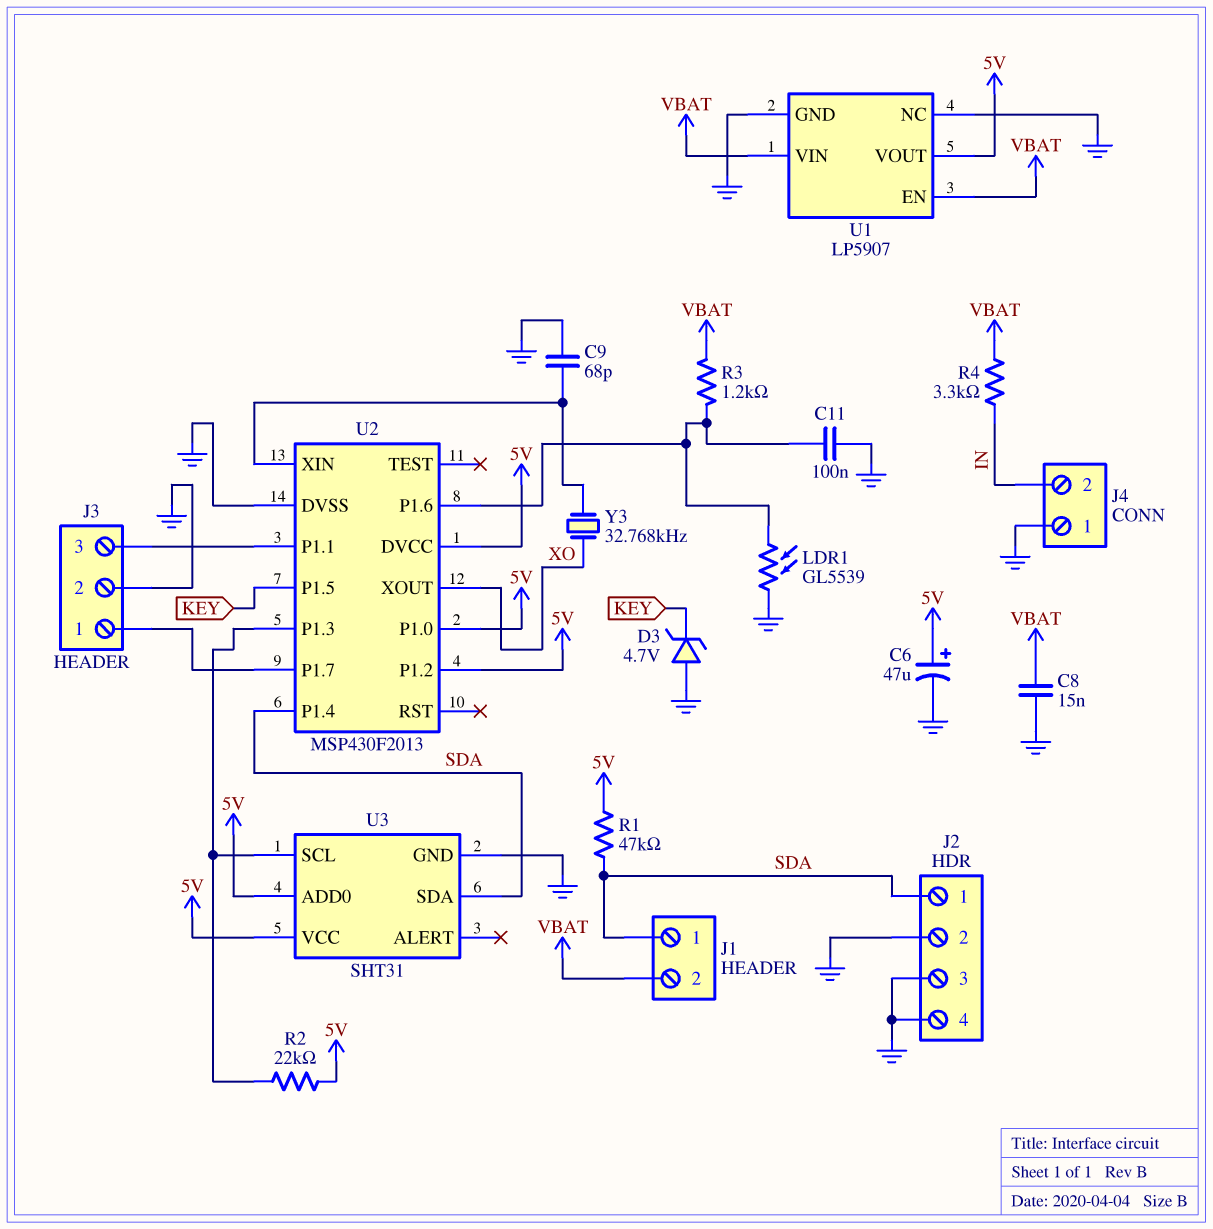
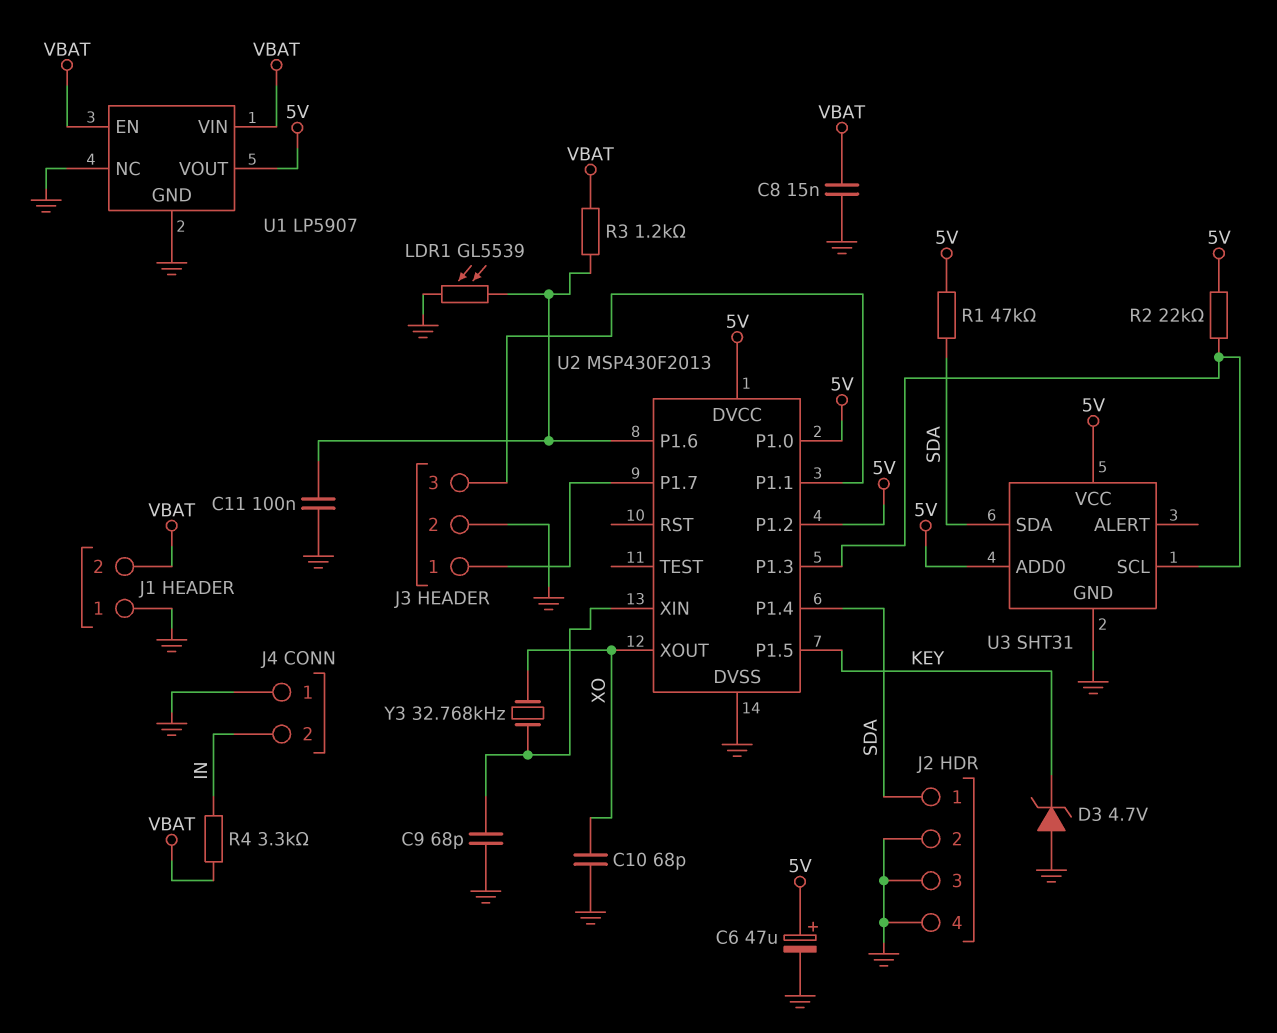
C10: none -> 68pF (GND, XO)
J1 pin 1: SDA -> GND

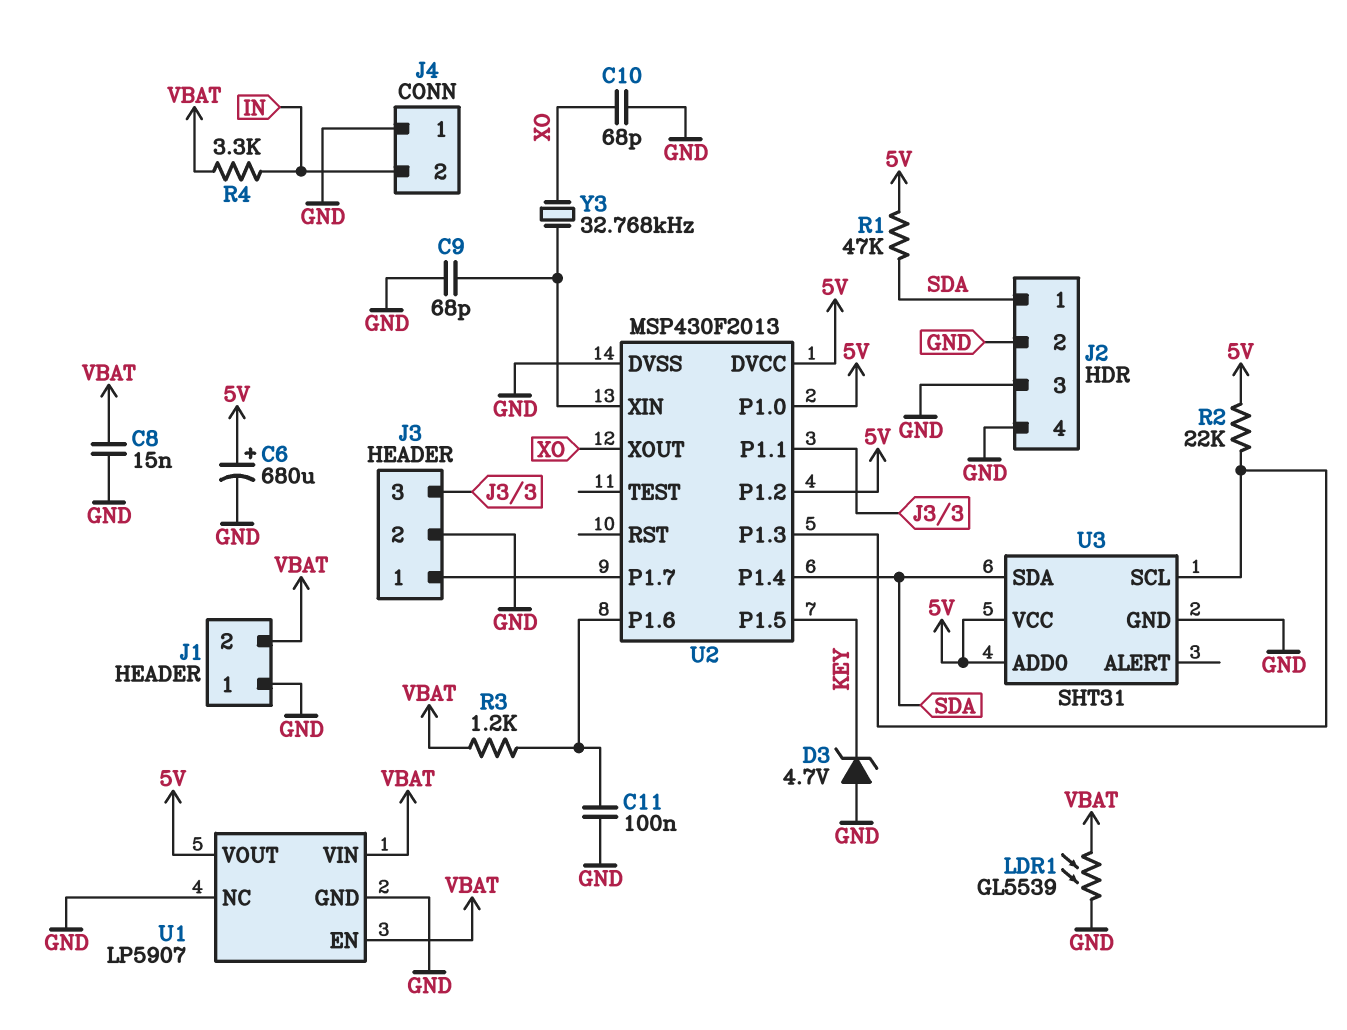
C6: 47uF (plus 5V, minus GND) -> 680uF (plus 5V, minus GND)
LDR1: GL5539 (GND, U2/P1.6) -> GL5539 (GND, VBAT)

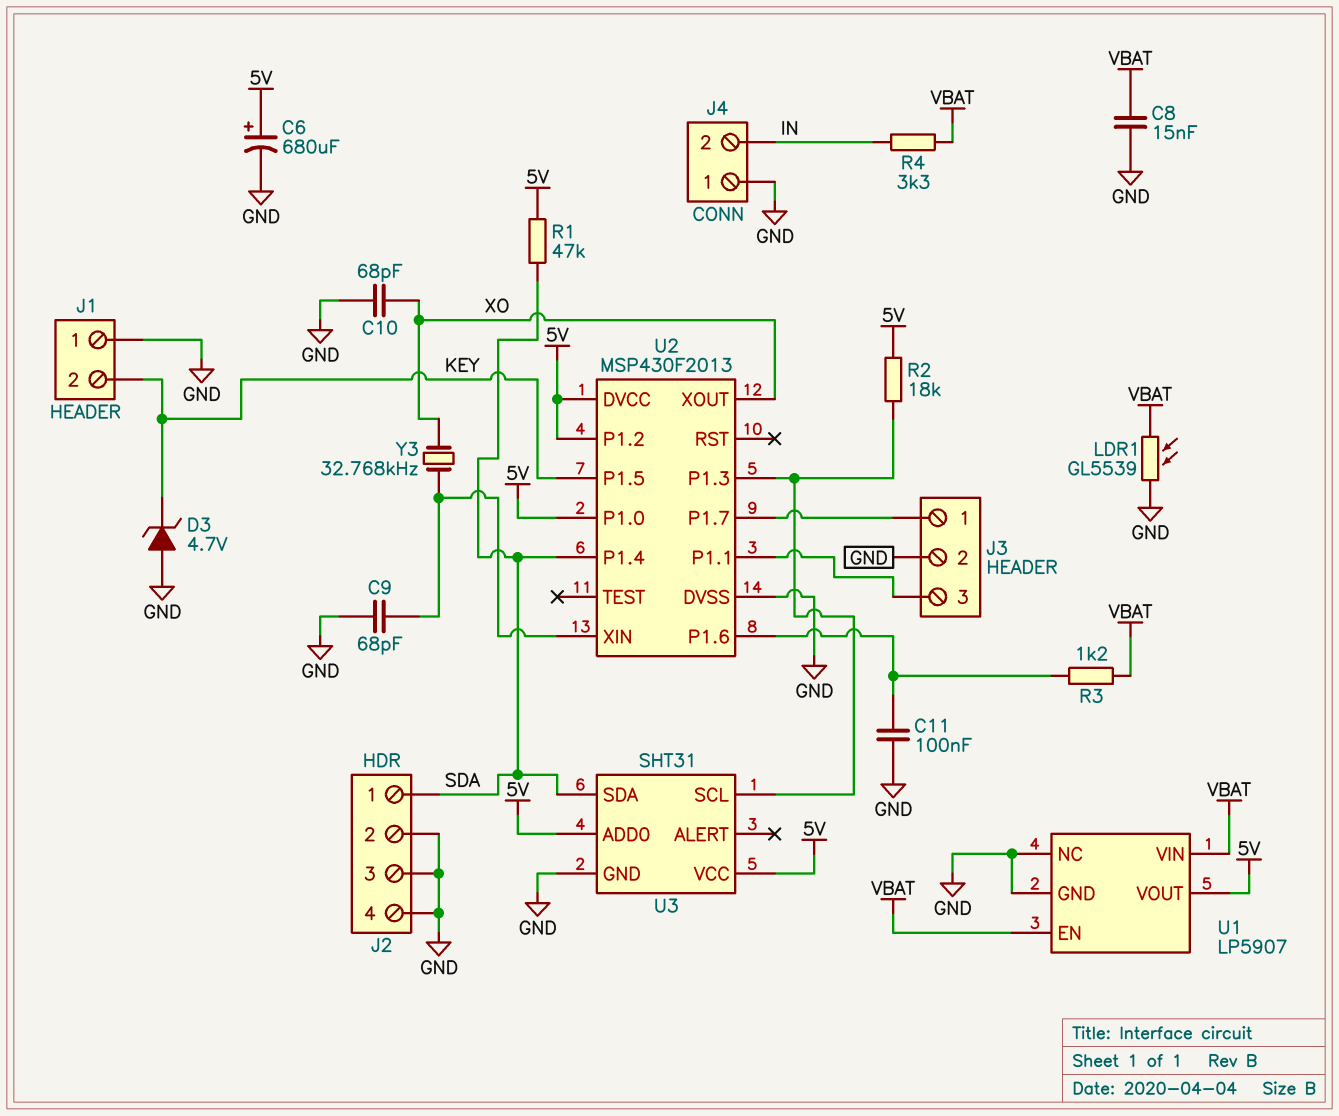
J1 pin 2: VBAT -> KEY
R2: 22k (5V, U2/P1.3) -> 18k (5V, U2/P1.3)

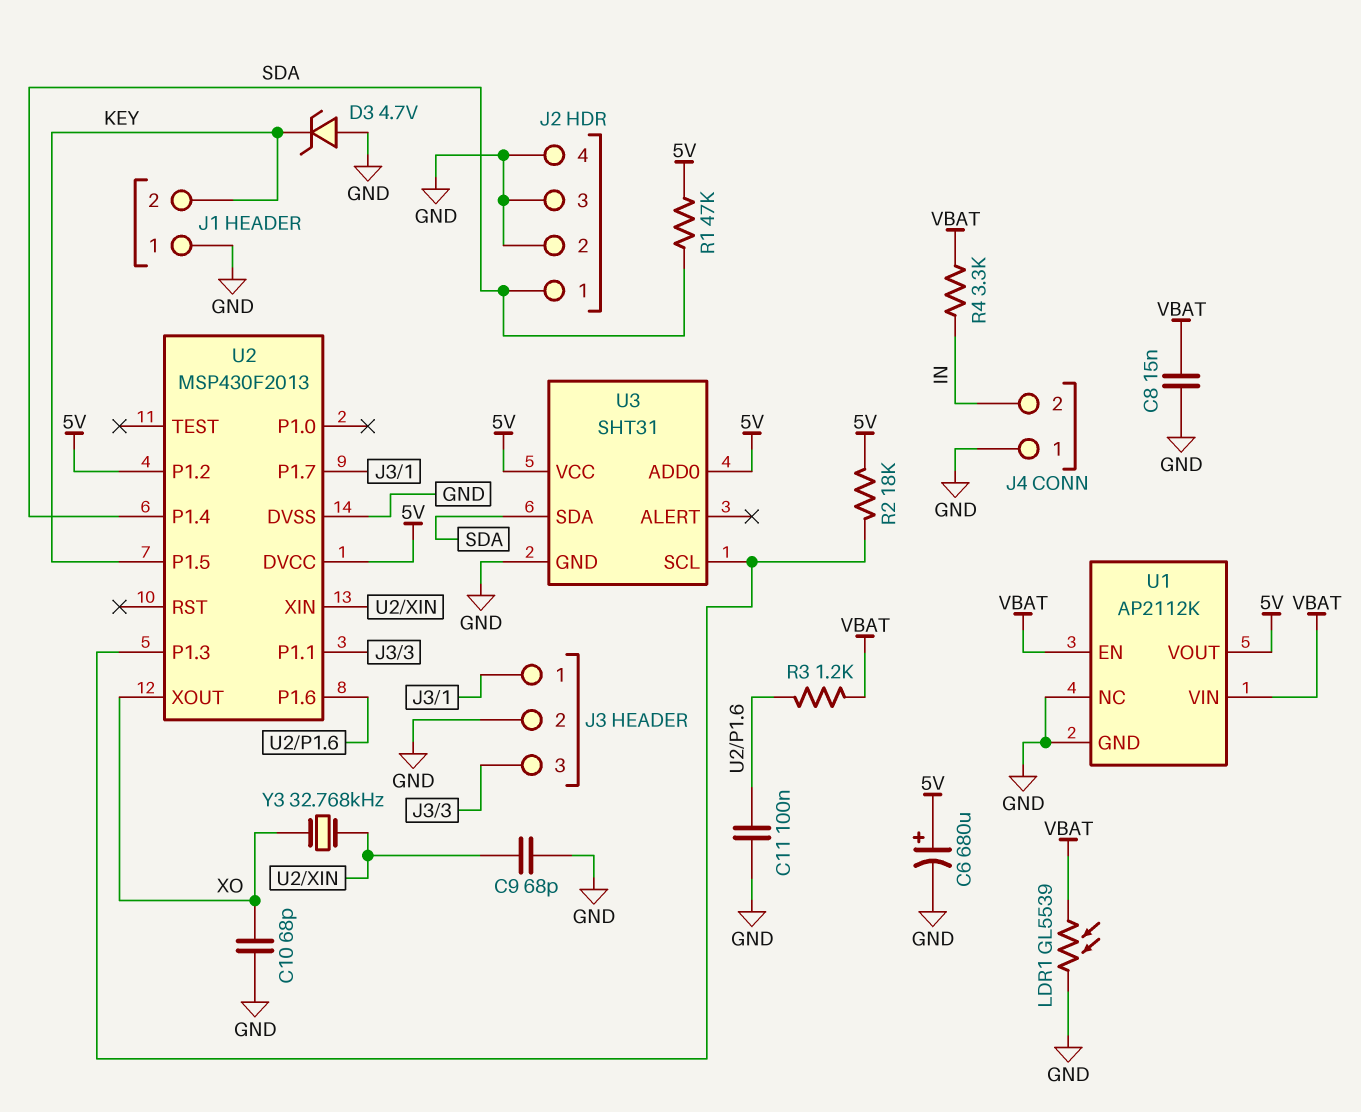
U1: LP5907 -> AP2112K
U2 pin P1.0: 5V -> none

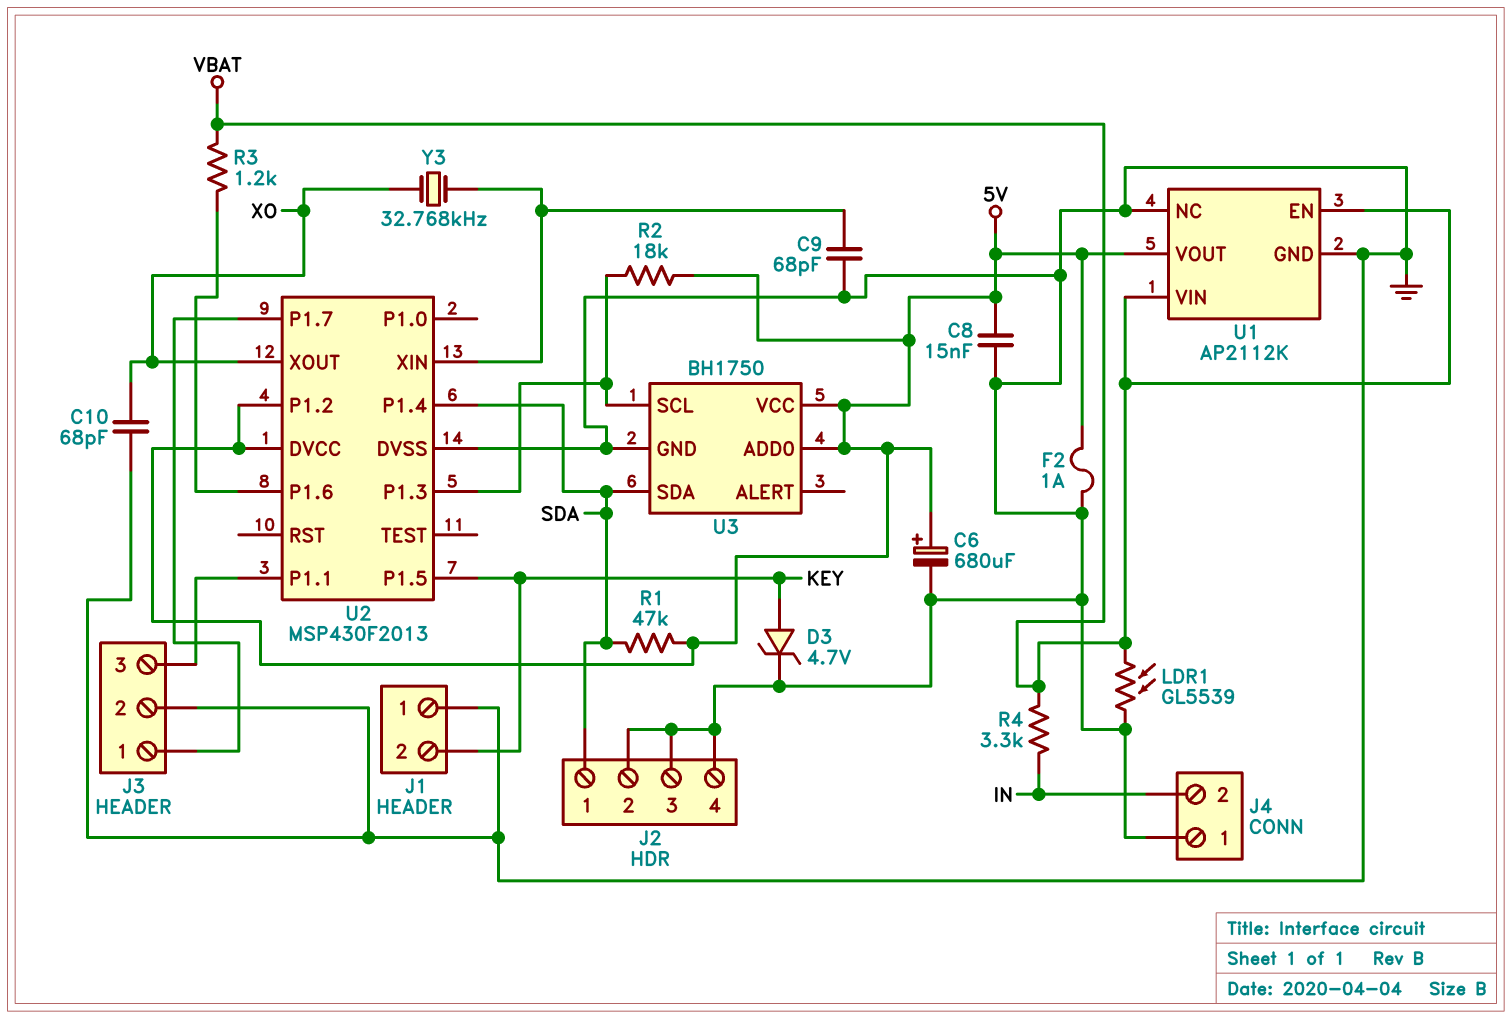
C8: 15nF (GND, VBAT) -> 15nF (5V, GND)
C11: 100nF (GND, U2/P1.6) -> none
D3: zener 4.7V (A GND, K KEY) -> zener 4.7V (A KEY, K GND)
F2: none -> 1A (5V, GND)
U3: SHT31 -> BH1750

